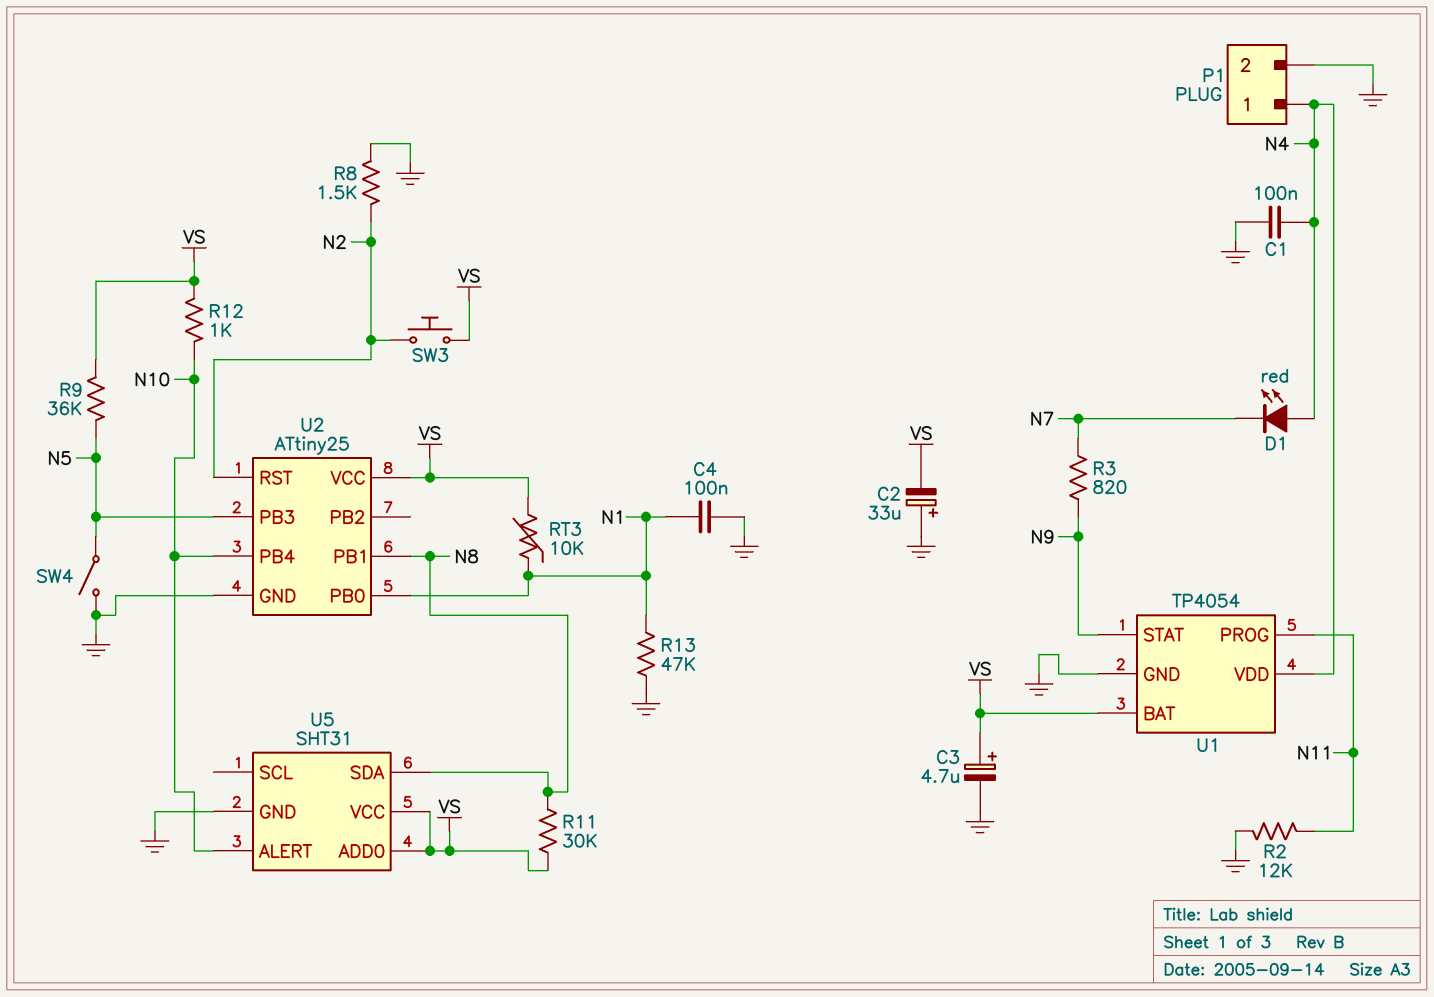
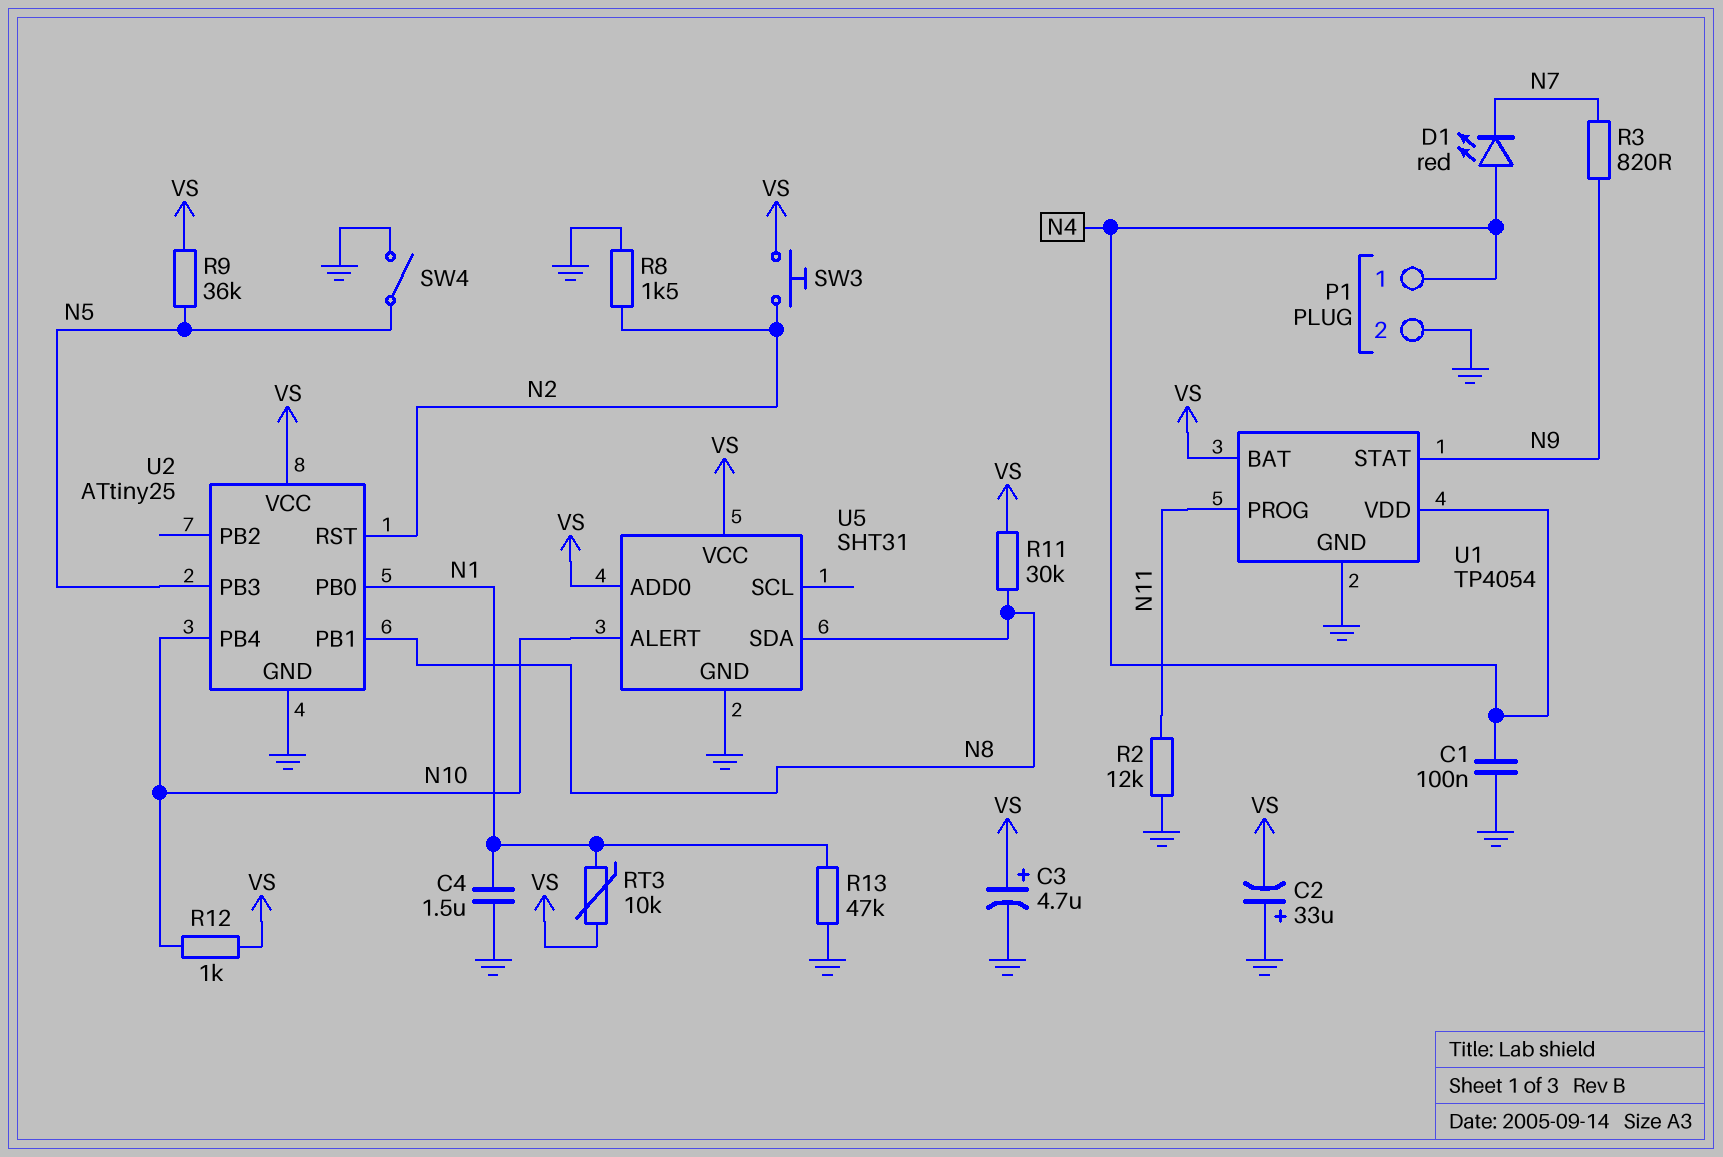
C4: 100nF (GND, N1) -> 1.5uF (GND, N1)

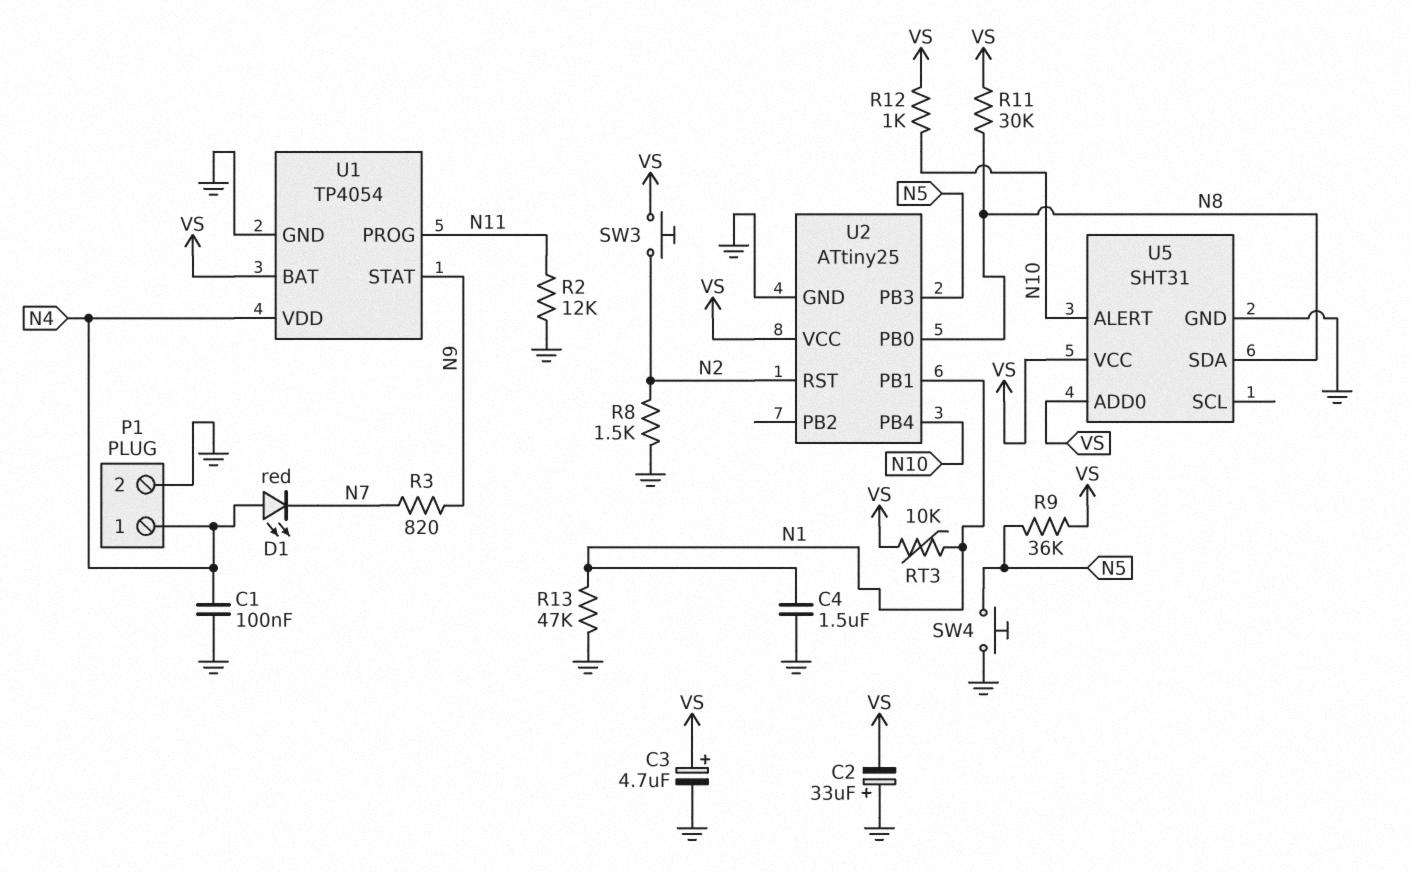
SW4: switch (GND, N5) -> button (GND, N5)
U2 pin PB0: N1 -> N8
U2 pin PB1: N8 -> N1

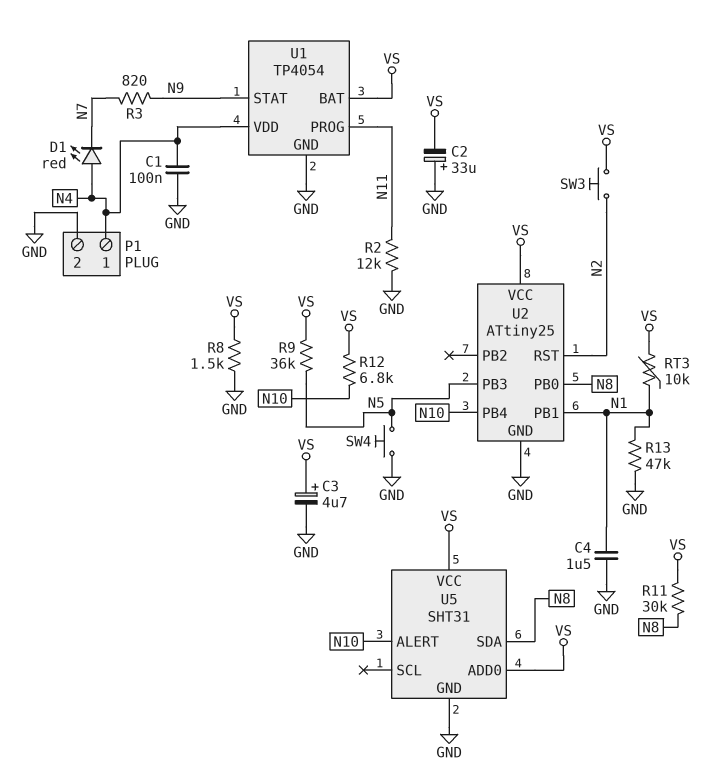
R8: 1.5k (GND, N2) -> 1.5k (GND, VS)
R12: 1k (N10, VS) -> 6.8k (N10, VS)

